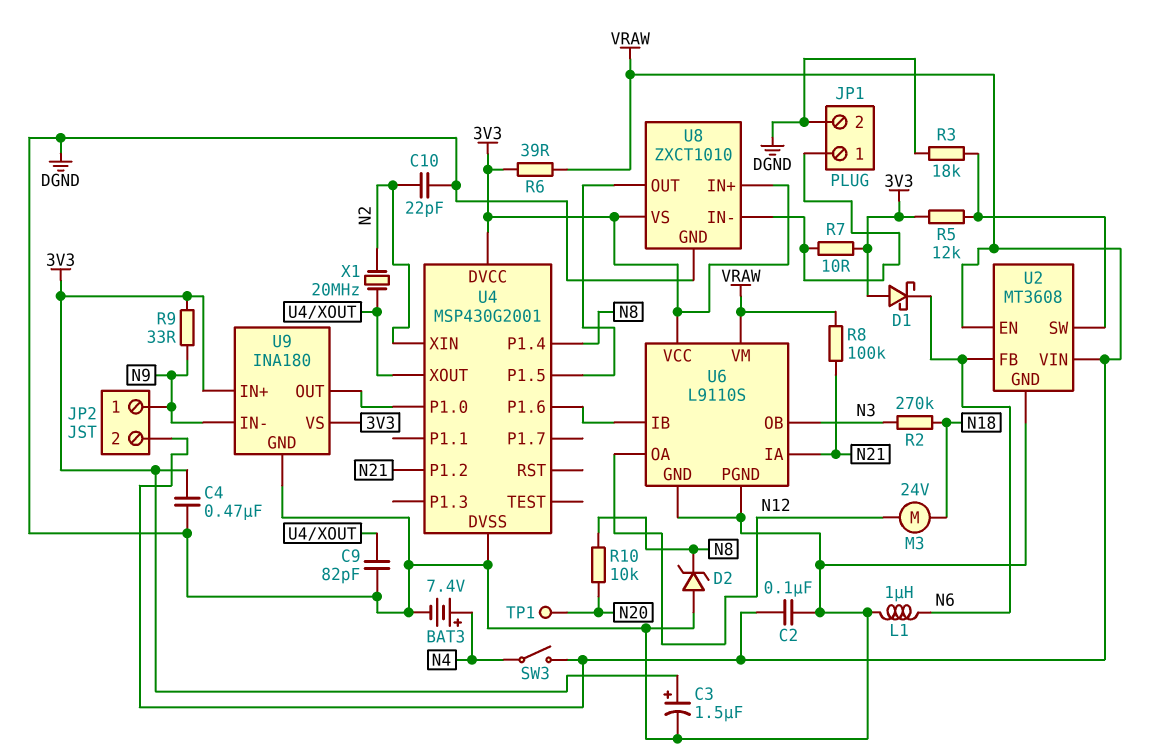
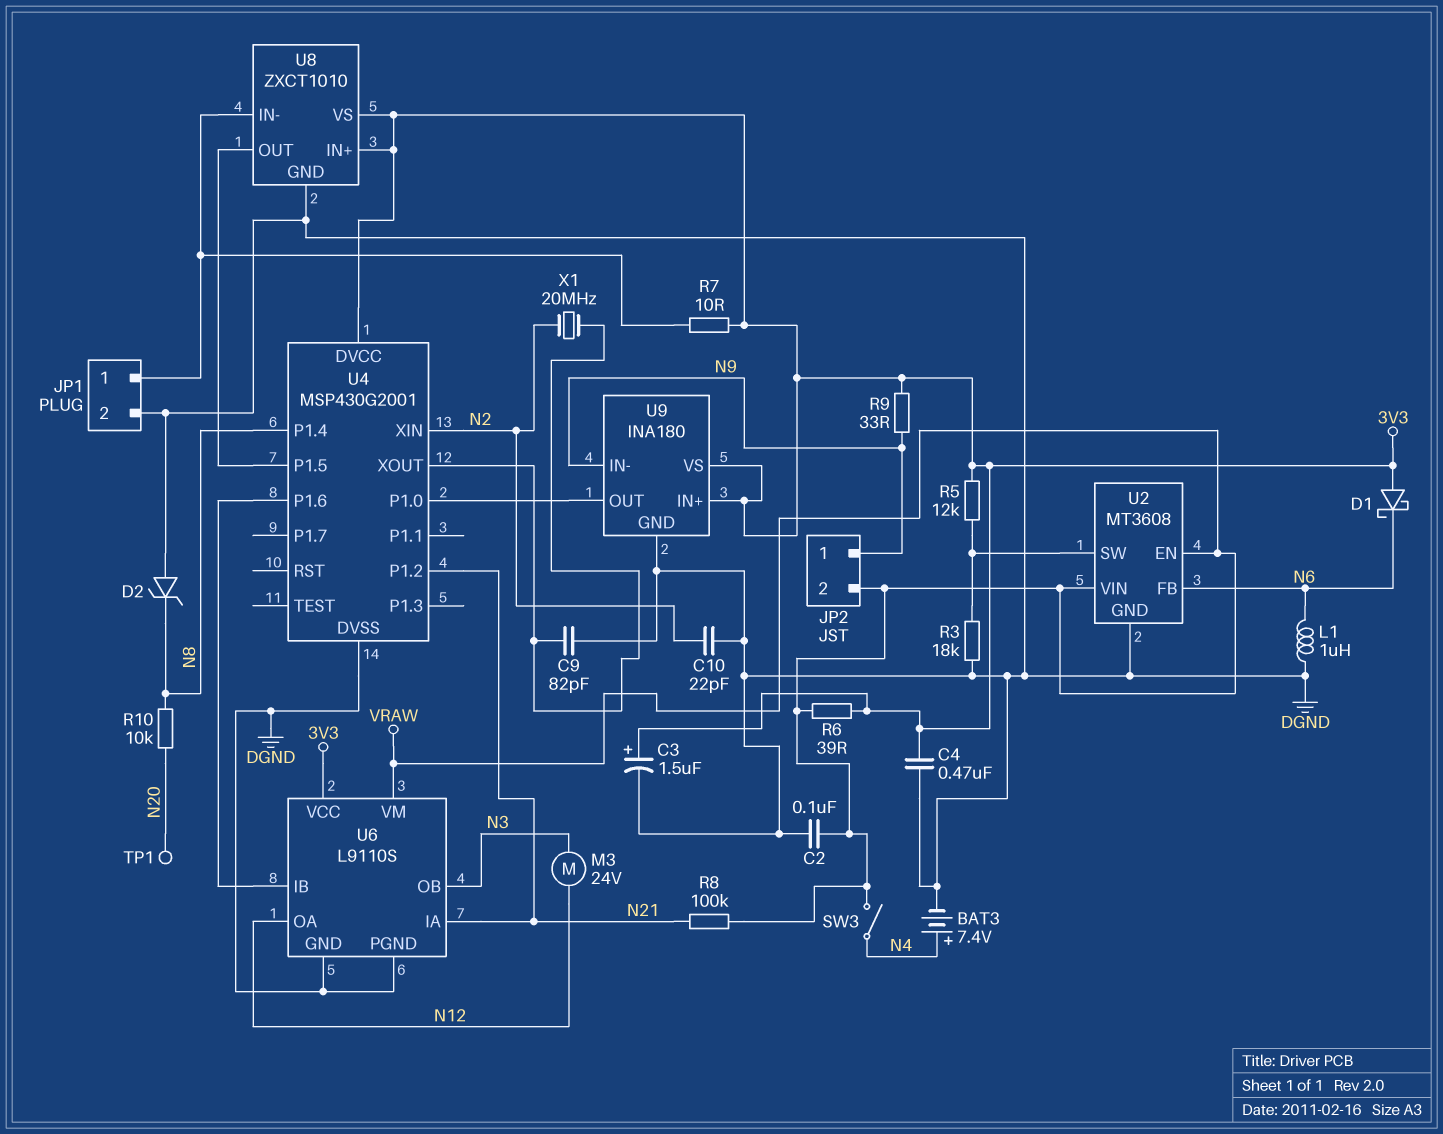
M3: motor 24V (N12, N18) -> motor 24V (N3, N12)
R2: 270k (N3, N18) -> none

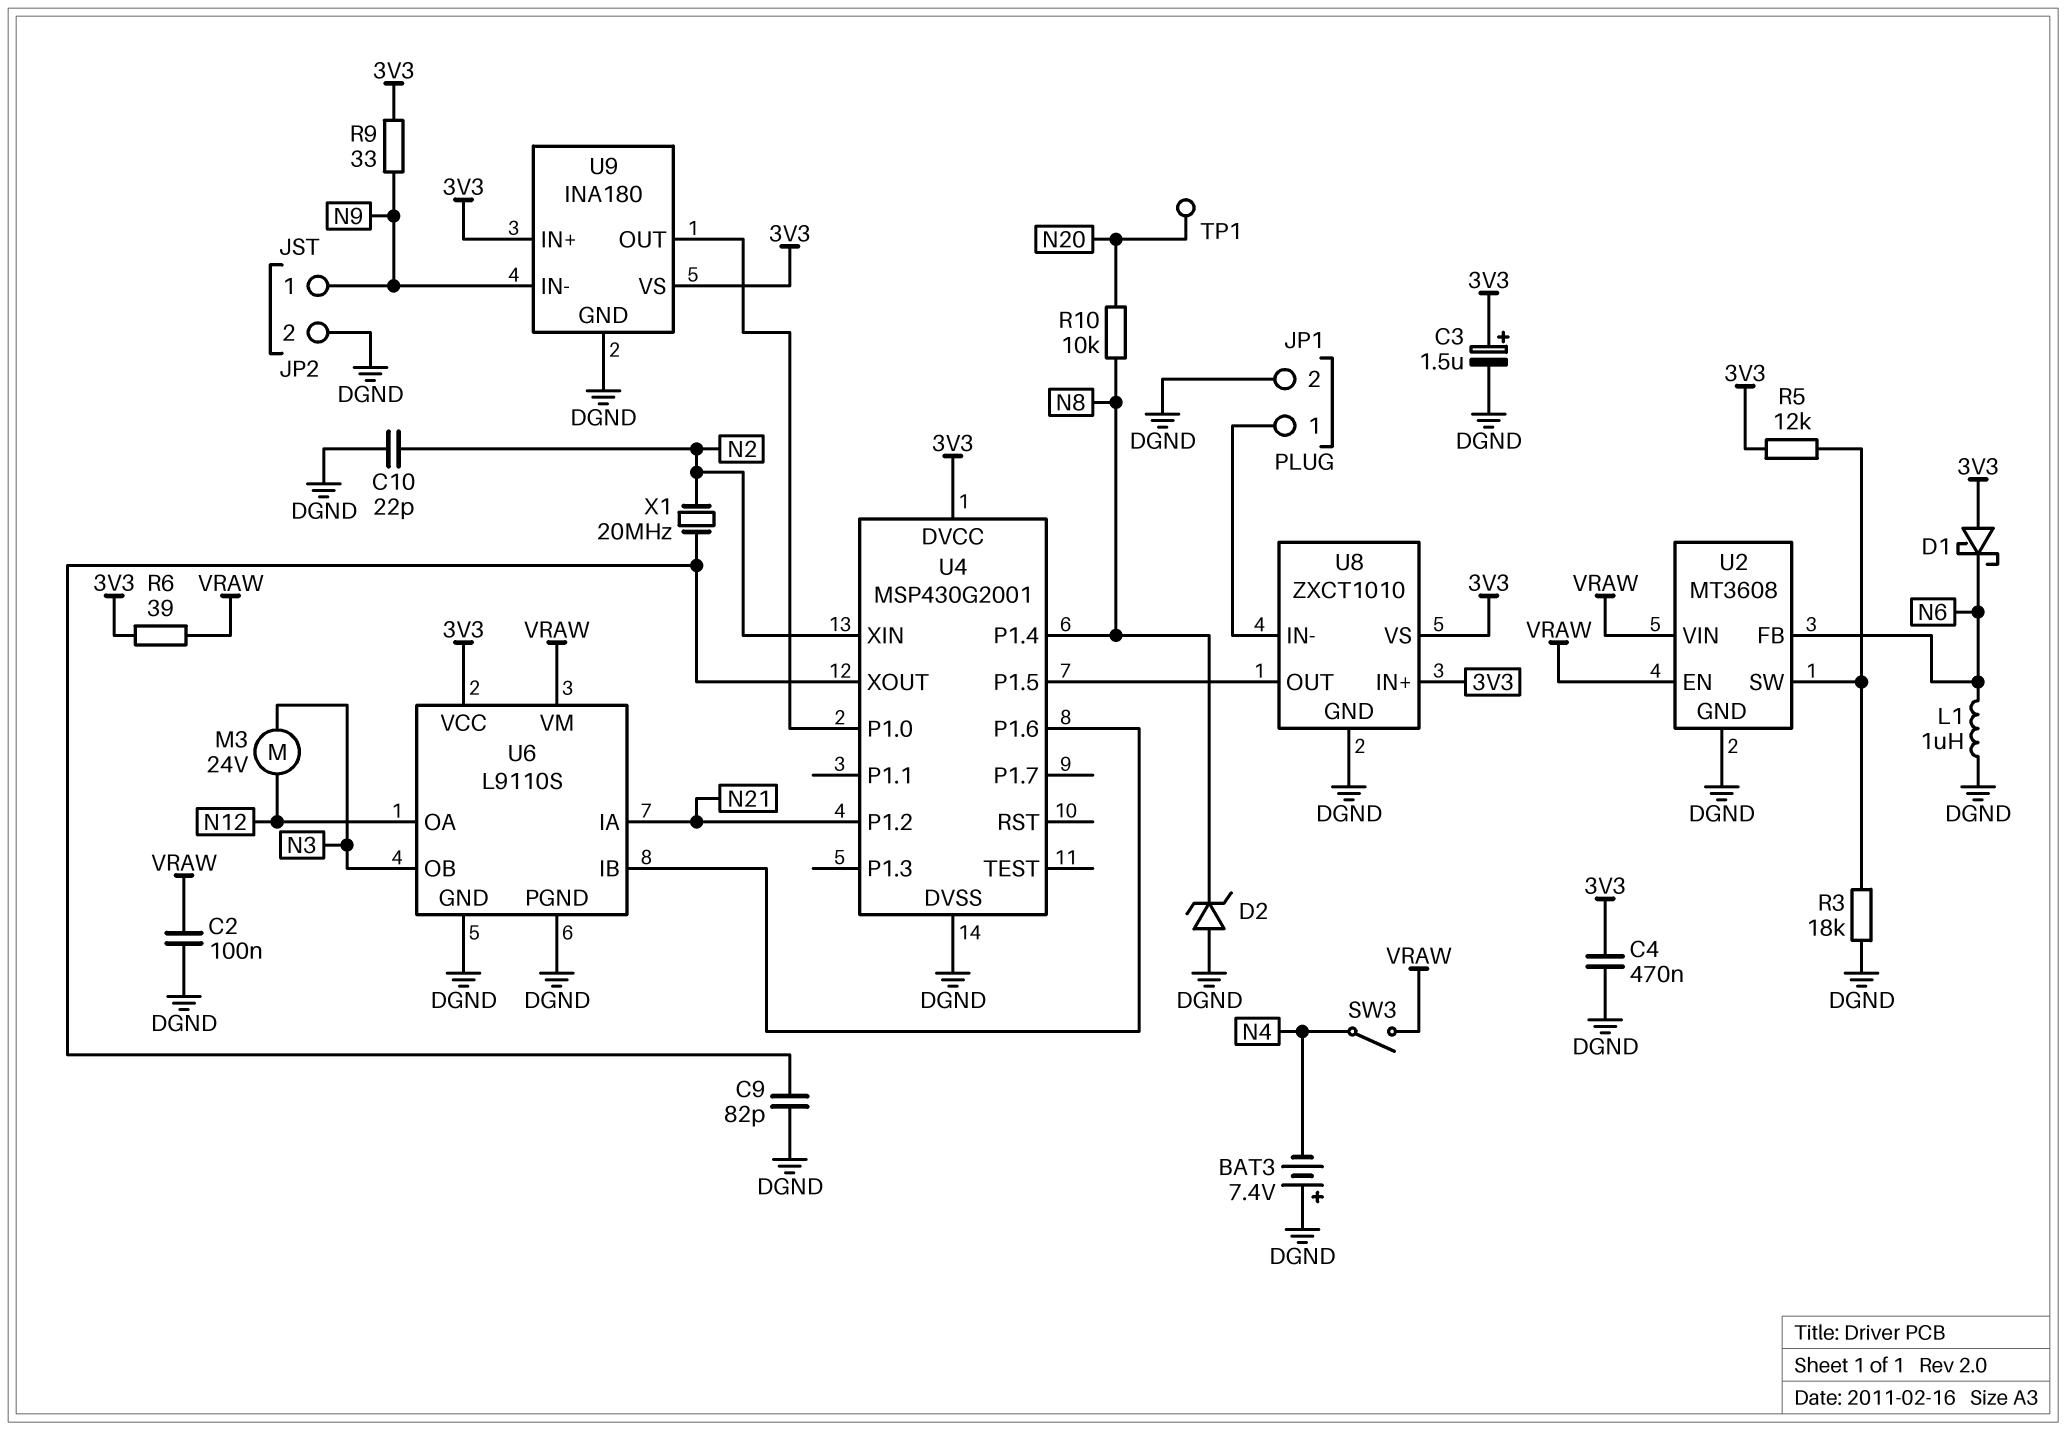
BAT3: 7.4V (plus N4, minus DGND) -> 7.4V (plus DGND, minus N4)
JP2 pin 2: VRAW -> DGND
R7: 10 (3V3, JP1/1) -> none
R8: 100k (N21, VRAW) -> none

